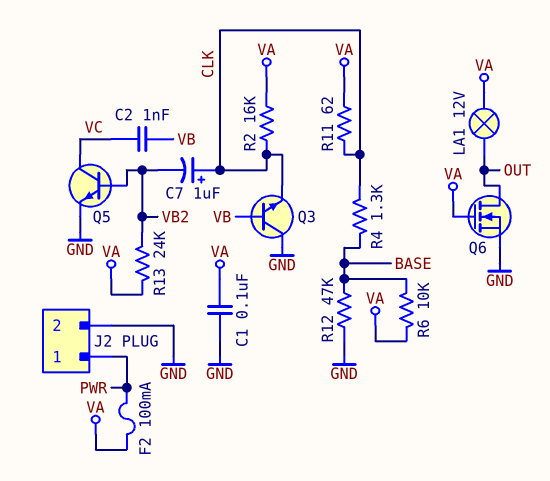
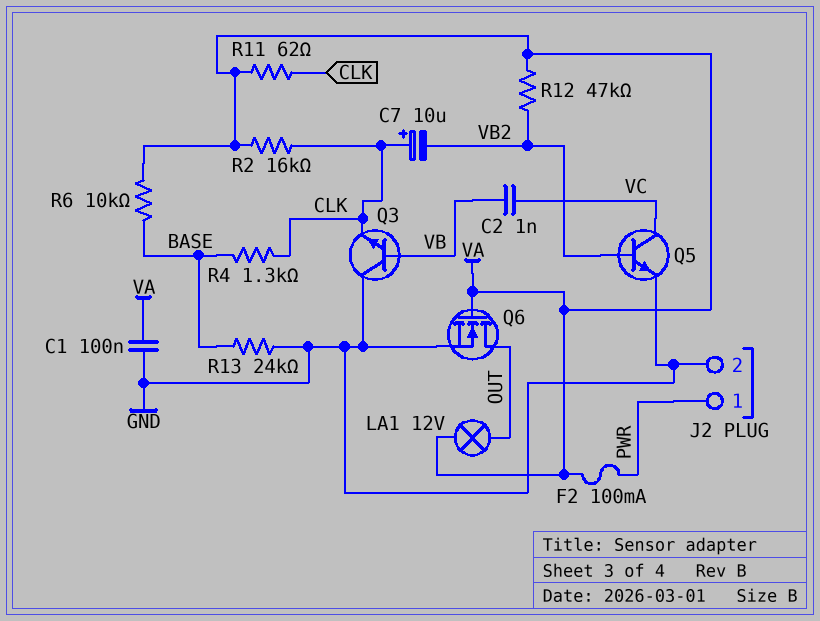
C7: 1uF (plus CLK, minus VB2) -> 10uF (plus CLK, minus VB2)
R12: 47k (BASE, GND) -> 47k (VA, VB2)
R13: 24k (VA, VB2) -> 24k (BASE, GND)

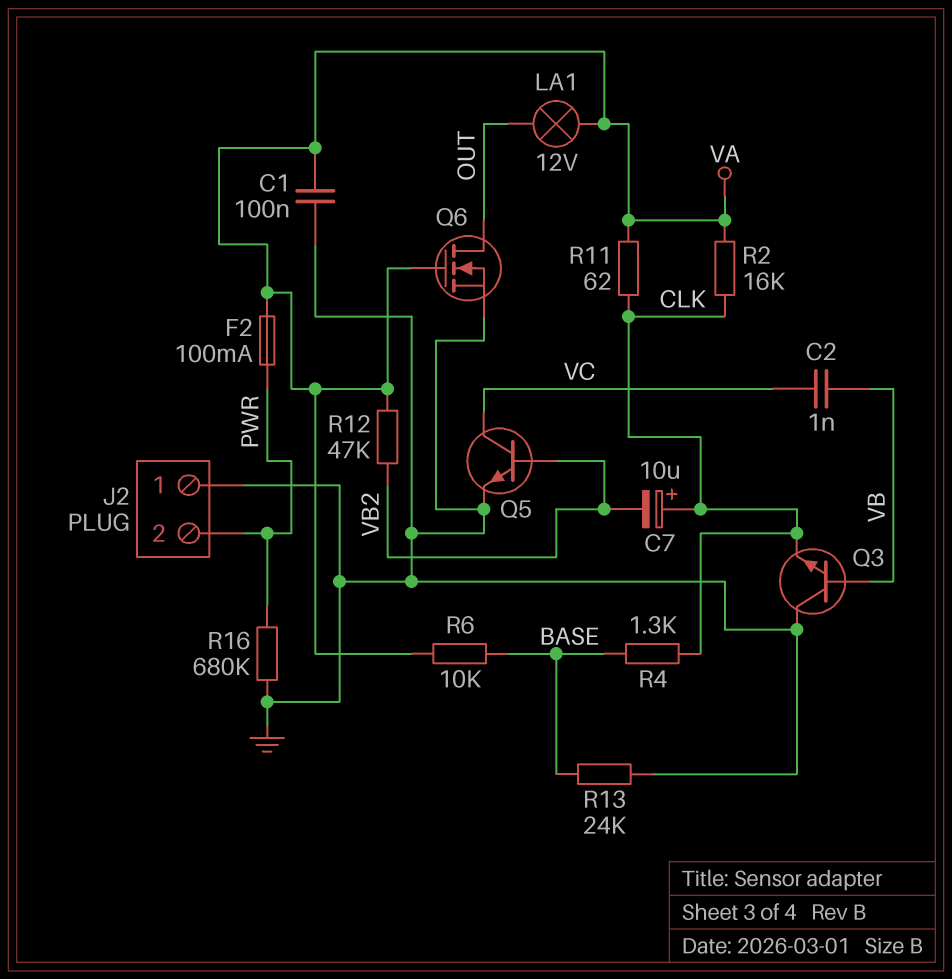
J2 pin 1: PWR -> GND
J2 pin 2: GND -> PWR
R16: none -> 680k (GND, PWR)

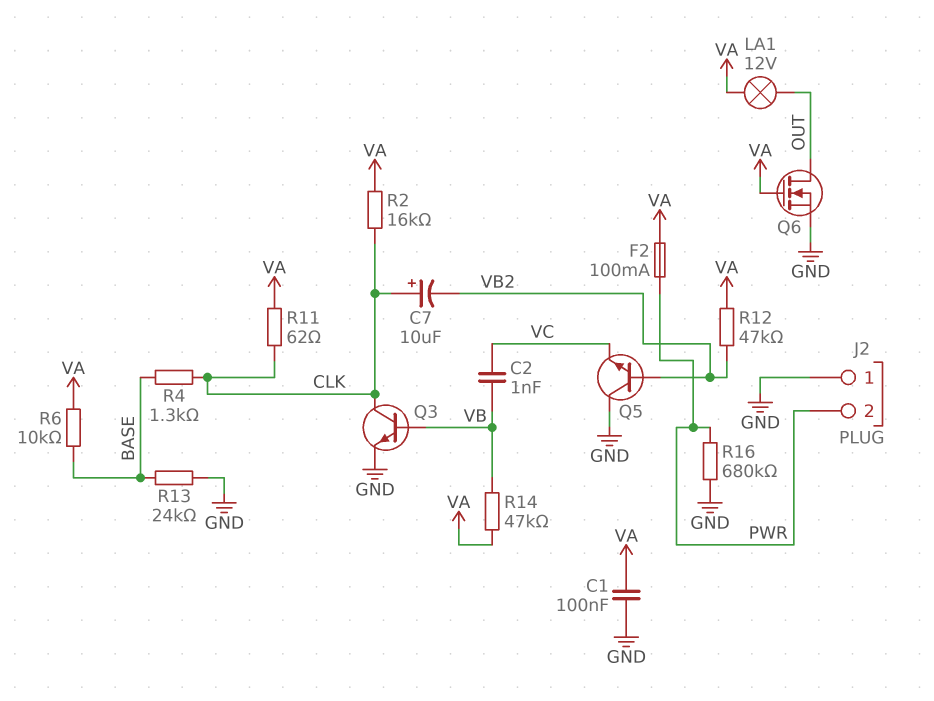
Q3: NPN (B VB, C GND, E CLK) -> NPN (B VB, C CLK, E GND)
Q5: NPN (B VB2, C VC, E GND) -> NPN (B VB2, C GND, E VC)
R14: none -> 47k (VA, VB)

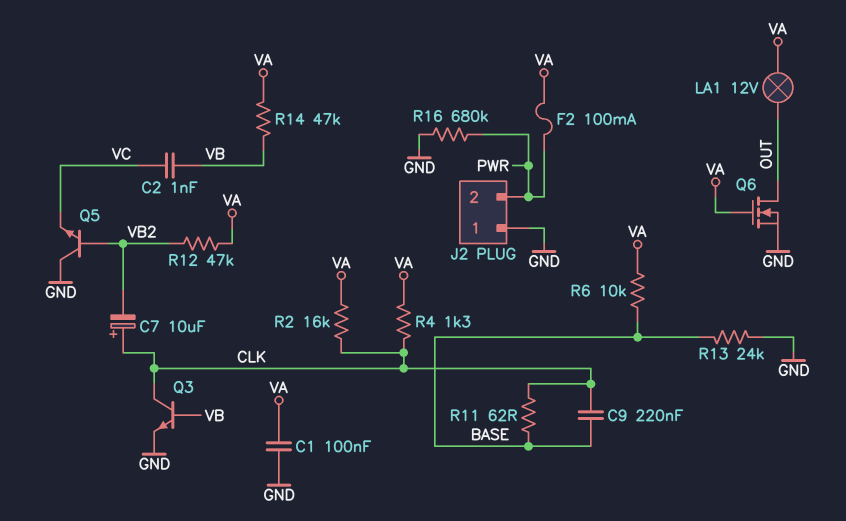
C9: none -> 220nF (BASE, CLK)
R4: 1.3k (BASE, CLK) -> 1.3k (CLK, VA)
R11: 62 (CLK, VA) -> 62 (BASE, CLK)

